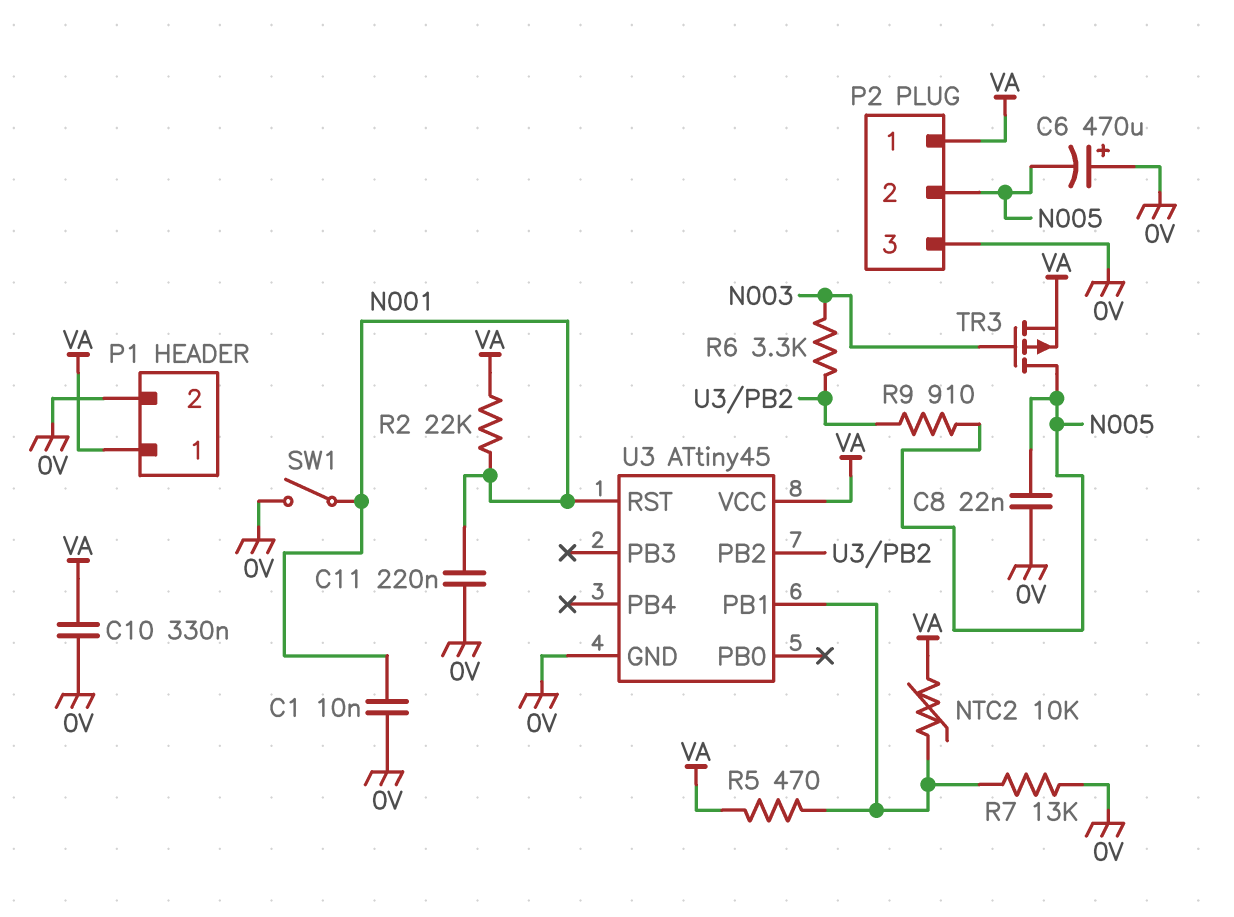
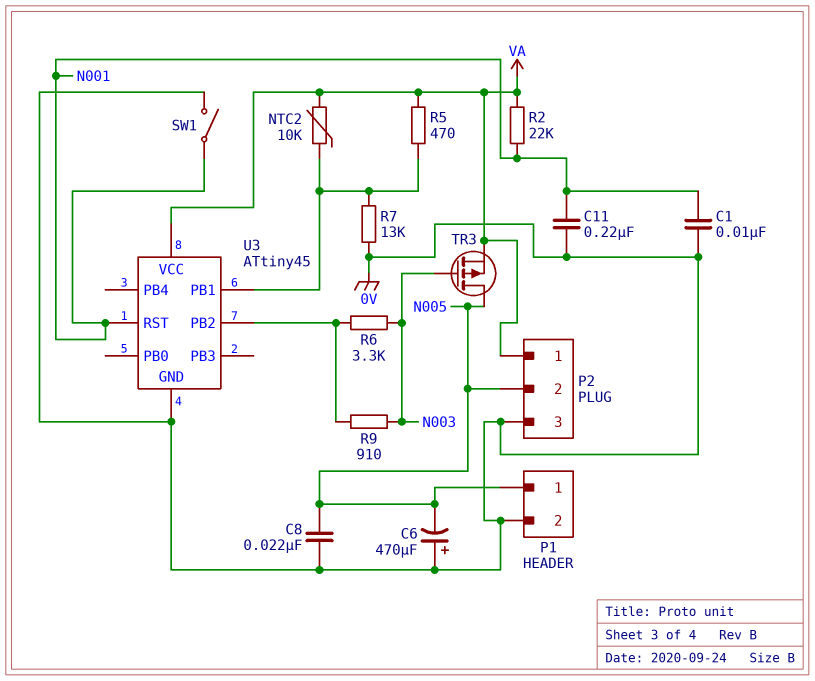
C10: 330nF (0V, VA) -> none
P1 pin 1: VA -> N005
R9: 910 (N005, U3/PB2) -> 910 (N003, U3/PB2)

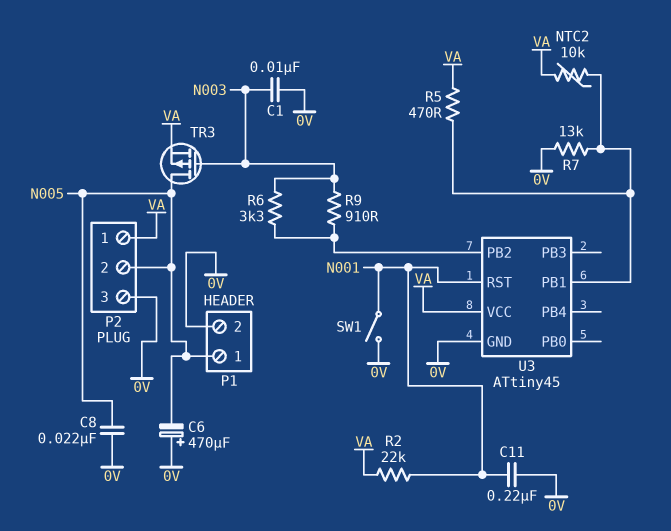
C1: 10nF (0V, N001) -> 10nF (0V, N003)

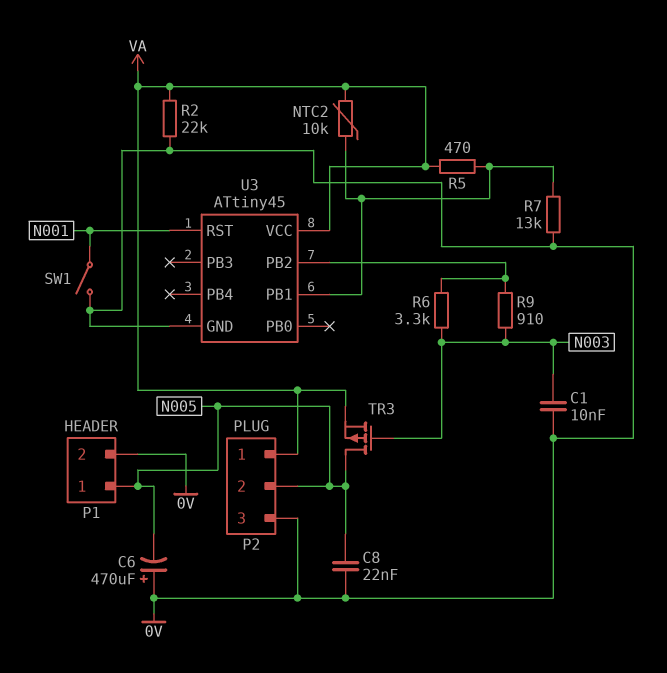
C11: 220nF (0V, N001) -> none
R2: 22k (N001, VA) -> 22k (0V, VA)

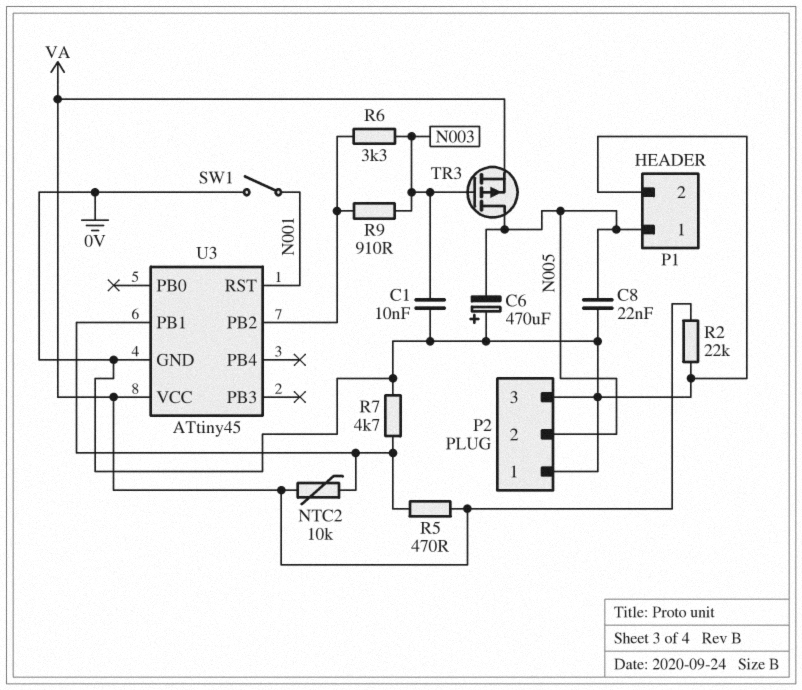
P2 pin 1: VA -> 0V
R7: 13k (0V, U3/PB1) -> 4.7k (0V, U3/PB1)

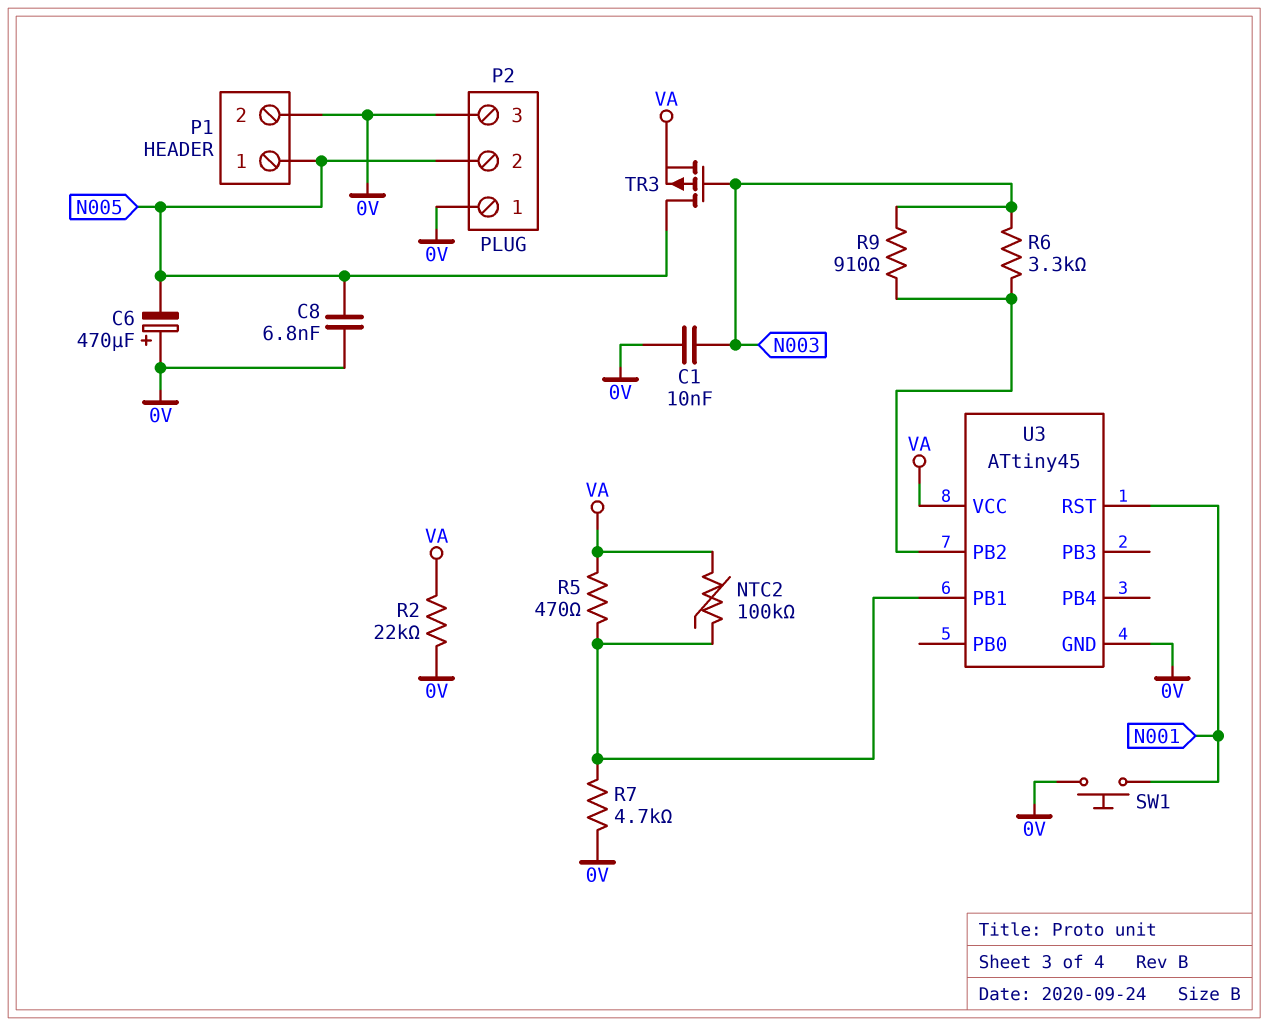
C8: 22nF (0V, N005) -> 6.8nF (0V, N005)
NTC2: 10k (U3/PB1, VA) -> 100k (U3/PB1, VA)
SW1: switch (0V, N001) -> button (0V, N001)

